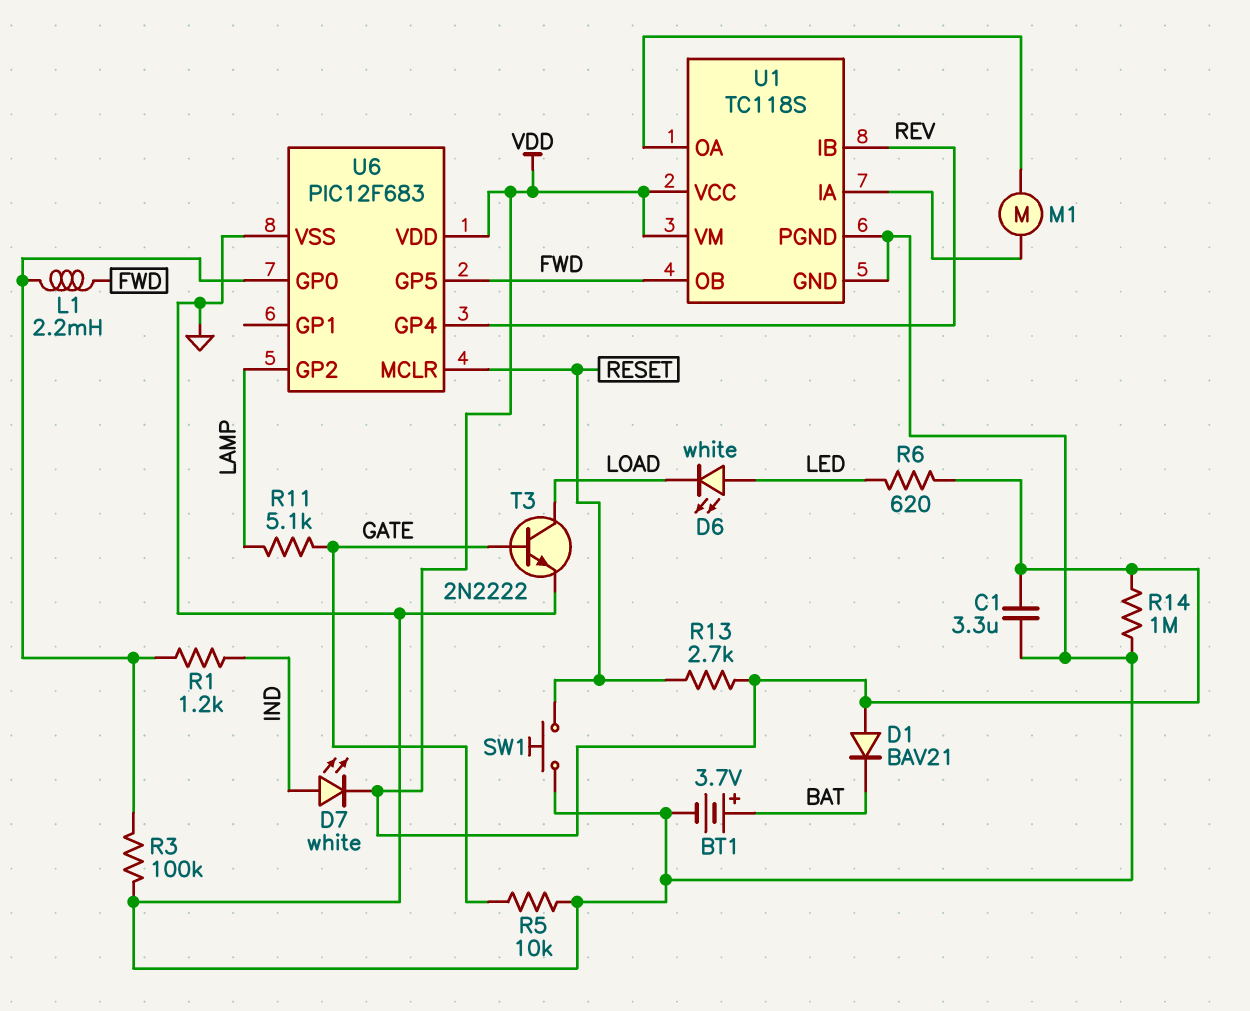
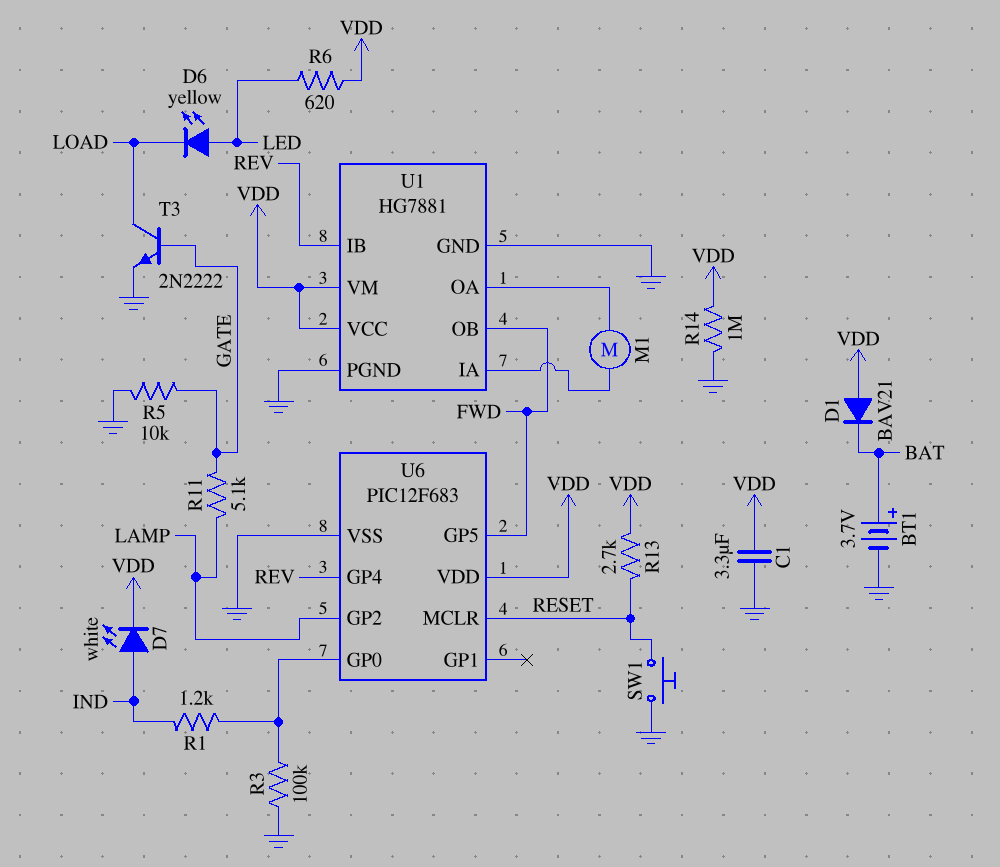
D6: LED white (A LED, K LOAD) -> LED yellow (A LED, K LOAD)
L1: 2.2mH (FWD, U6/GP0) -> none
U1: TC118S -> HG7881

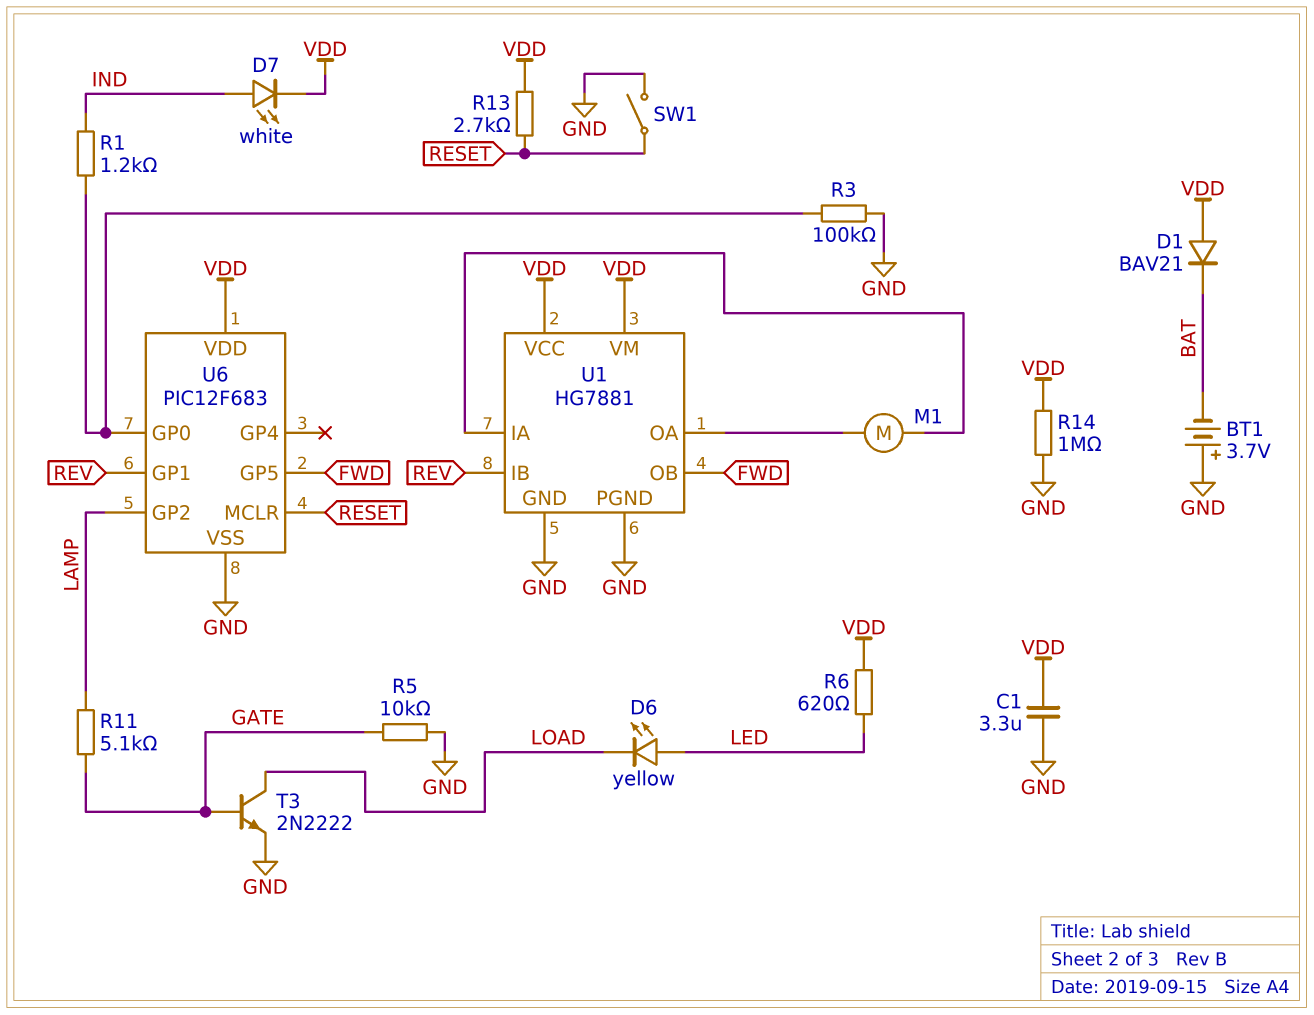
BT1: 3.7V (plus BAT, minus GND) -> 3.7V (plus GND, minus BAT)
SW1: button (GND, RESET) -> switch (GND, RESET)
U6 pin GP1: none -> REV
U6 pin GP4: REV -> none

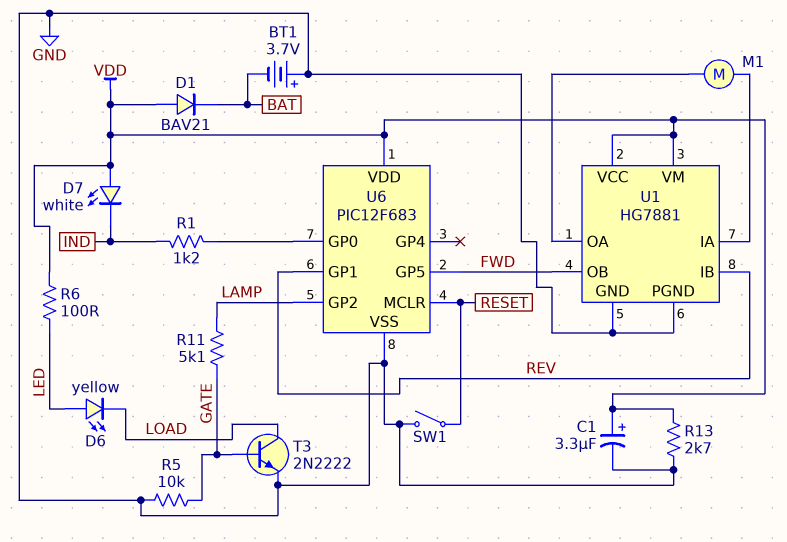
C1: 3.3uF (GND, VDD) -> 3.3uF (plus VDD, minus GND)
D7: LED white (A IND, K VDD) -> LED white (A VDD, K IND)
R3: 100k (GND, U6/GP0) -> none
R6: 620 (LED, VDD) -> 100 (LED, VDD)
R13: 2.7k (RESET, VDD) -> 2.7k (GND, VDD)
R14: 1M (GND, VDD) -> none

